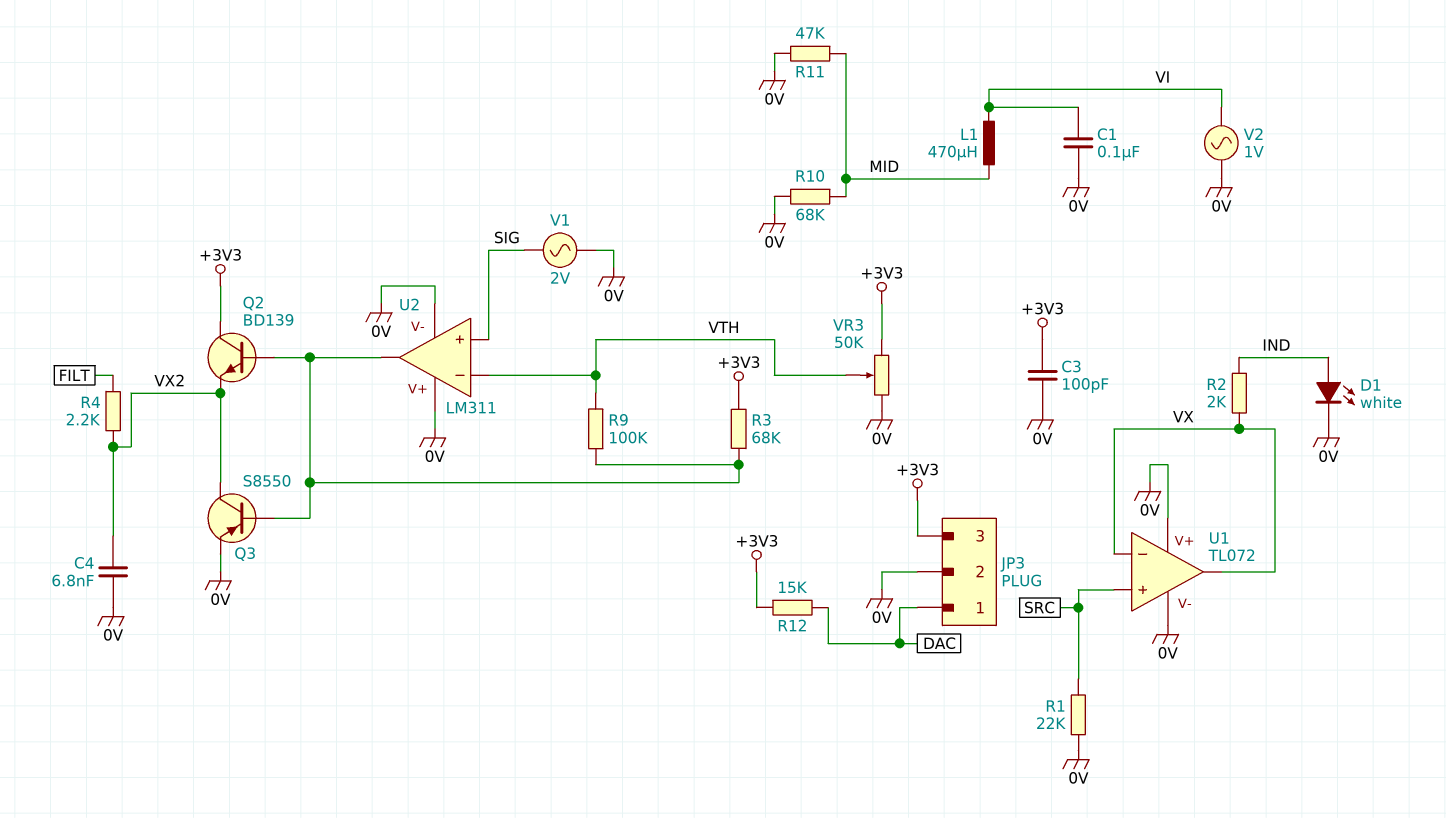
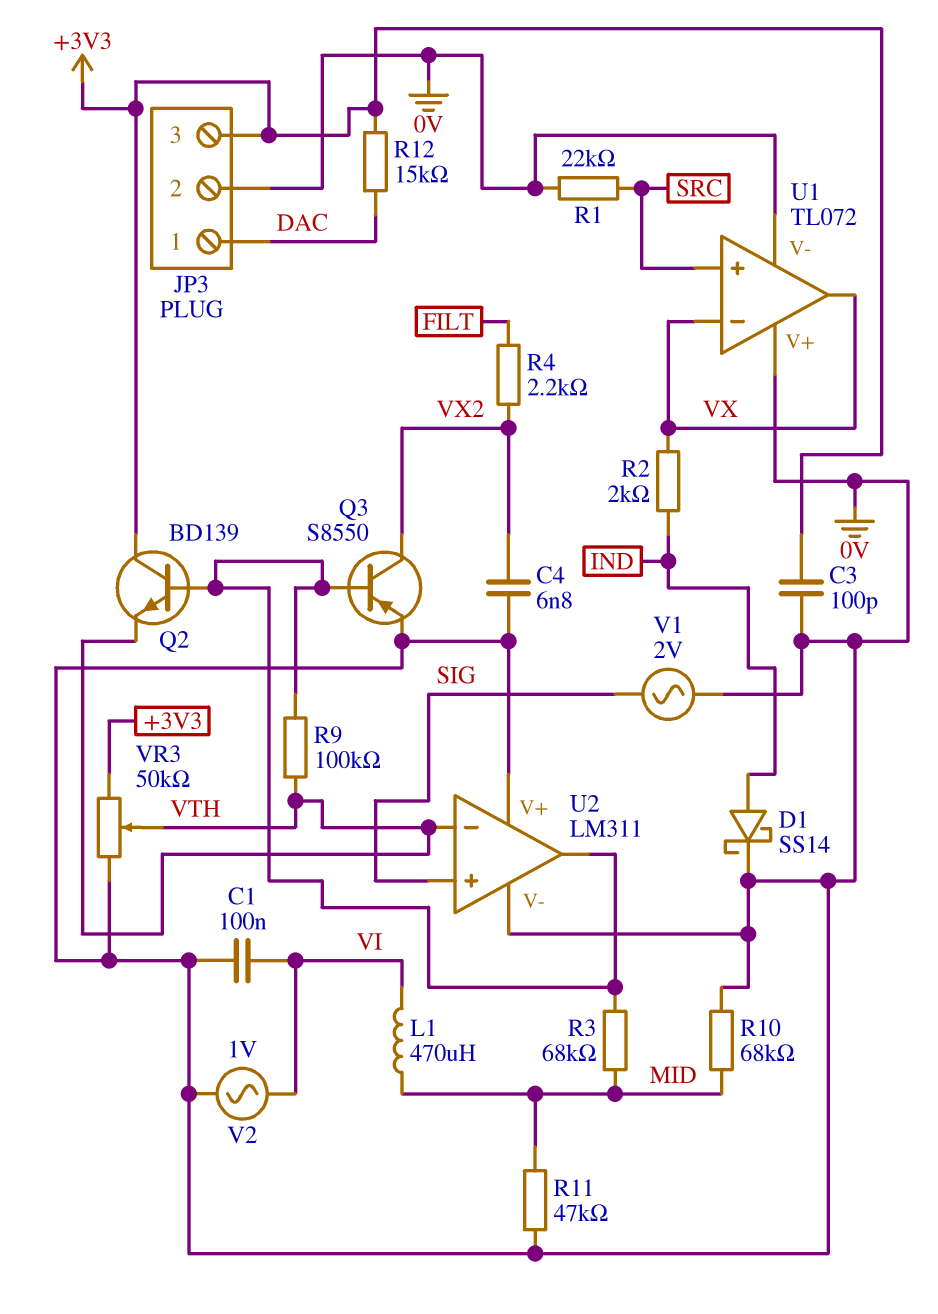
D1: LED white (A IND, K 0V) -> schottky SS14 (A IND, K 0V)
Q2: NPN BD139 (B U2/out, C +3V3, E VX2) -> NPN BD139 (B U2/out, C +3V3, E VTH)
R3: 68k (+3V3, U2/out) -> 68k (MID, U2/out)

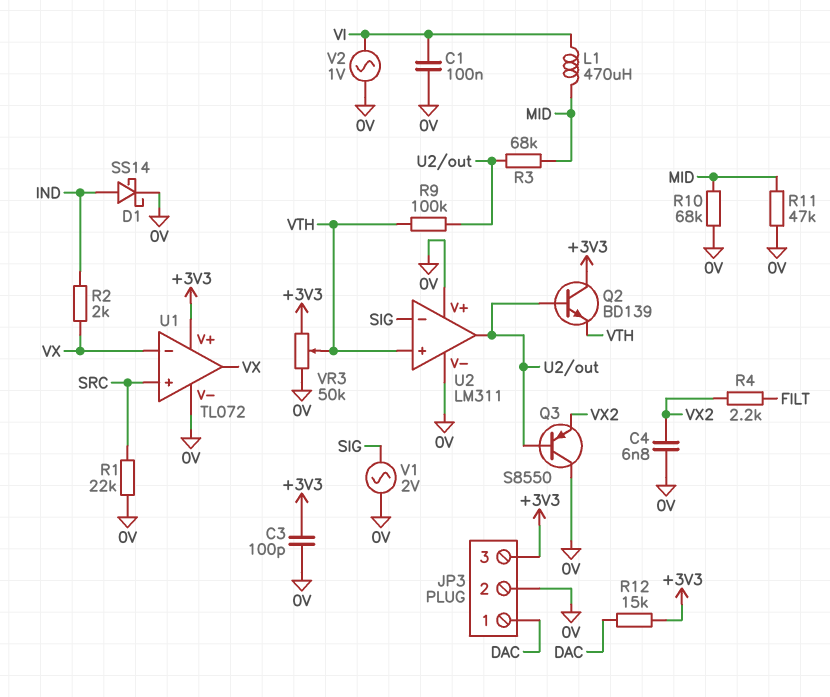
Q3: PNP S8550 (B U2/out, C VX2, E 0V) -> PNP S8550 (B U2/out, C 0V, E VX2)
U1 pin V+: 0V -> +3V3
U2 pin in+: SIG -> VTH
U2 pin in-: VTH -> SIG

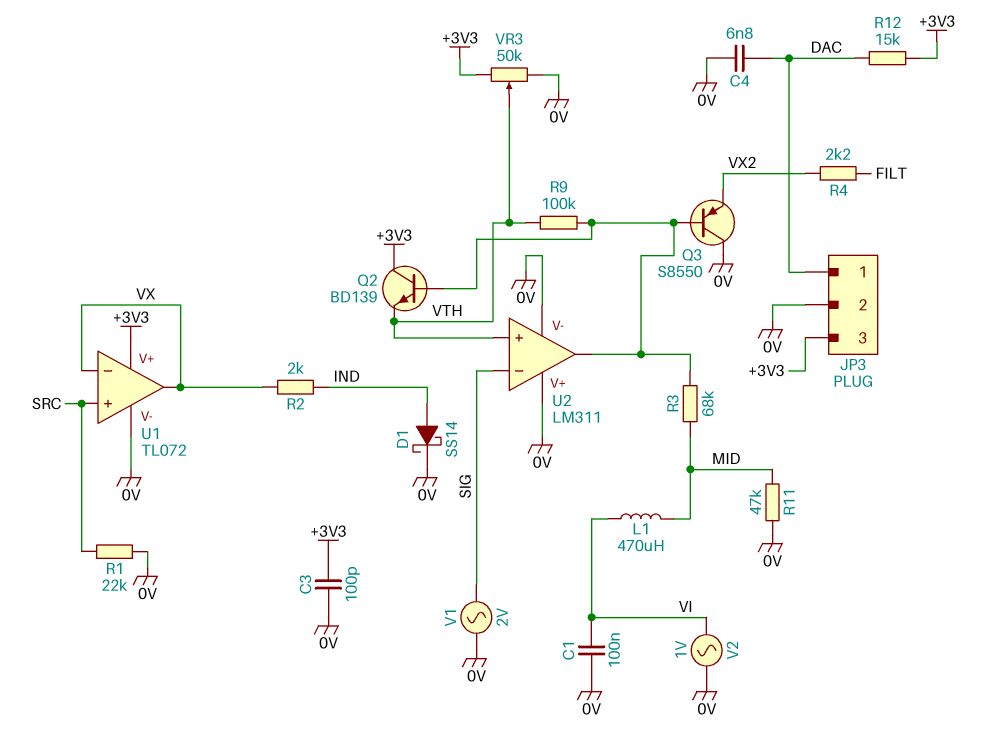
C4: 6.8nF (0V, VX2) -> 6.8nF (0V, DAC)
R10: 68k (0V, MID) -> none

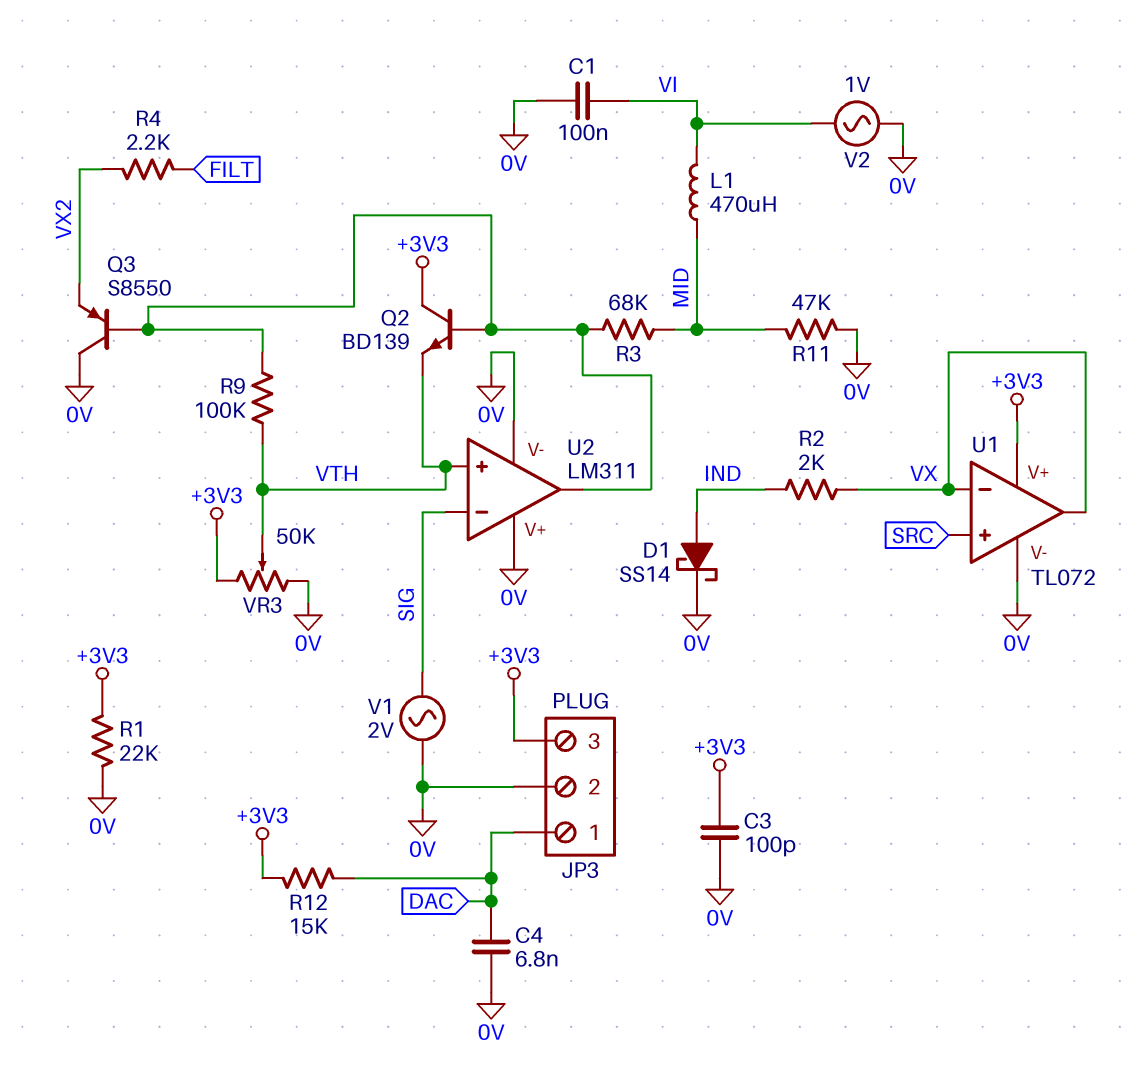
R1: 22k (0V, SRC) -> 22k (+3V3, 0V)

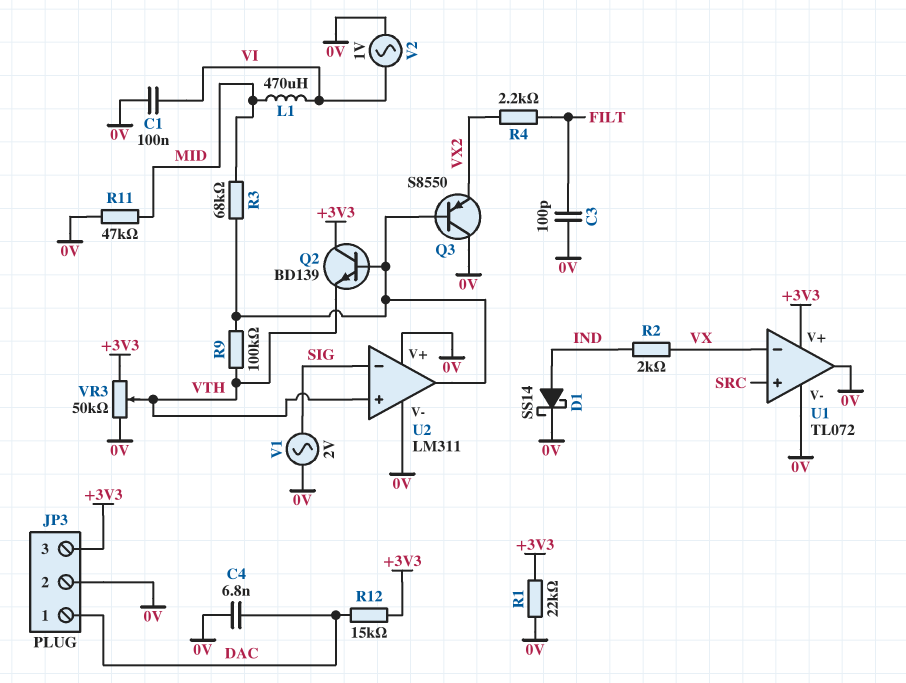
C3: 100pF (+3V3, 0V) -> 100pF (0V, FILT)
U1 pin out: VX -> 0V

